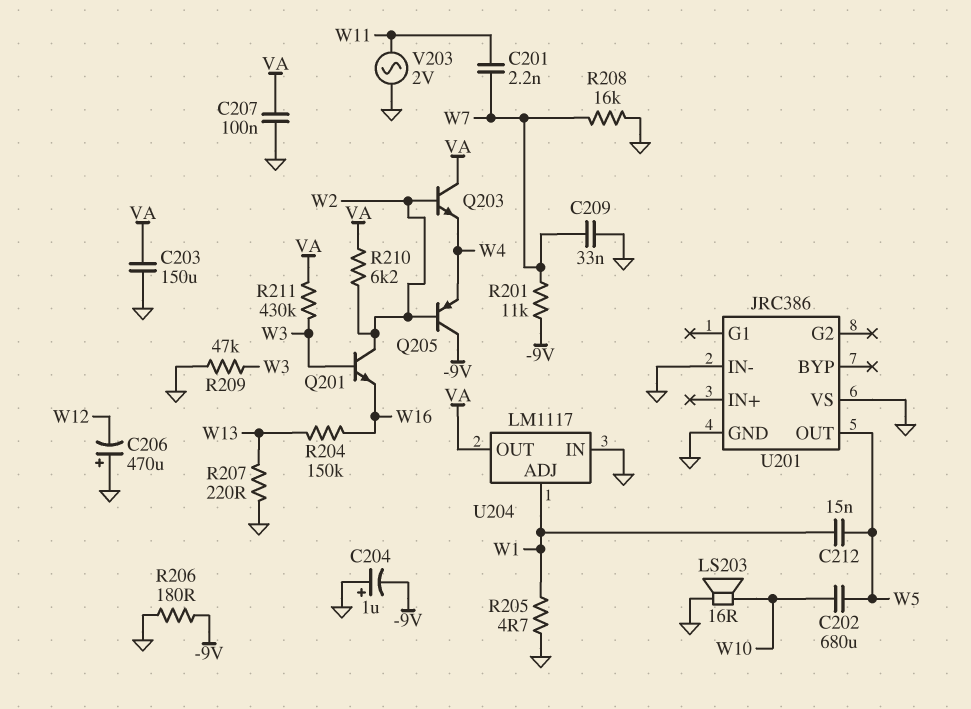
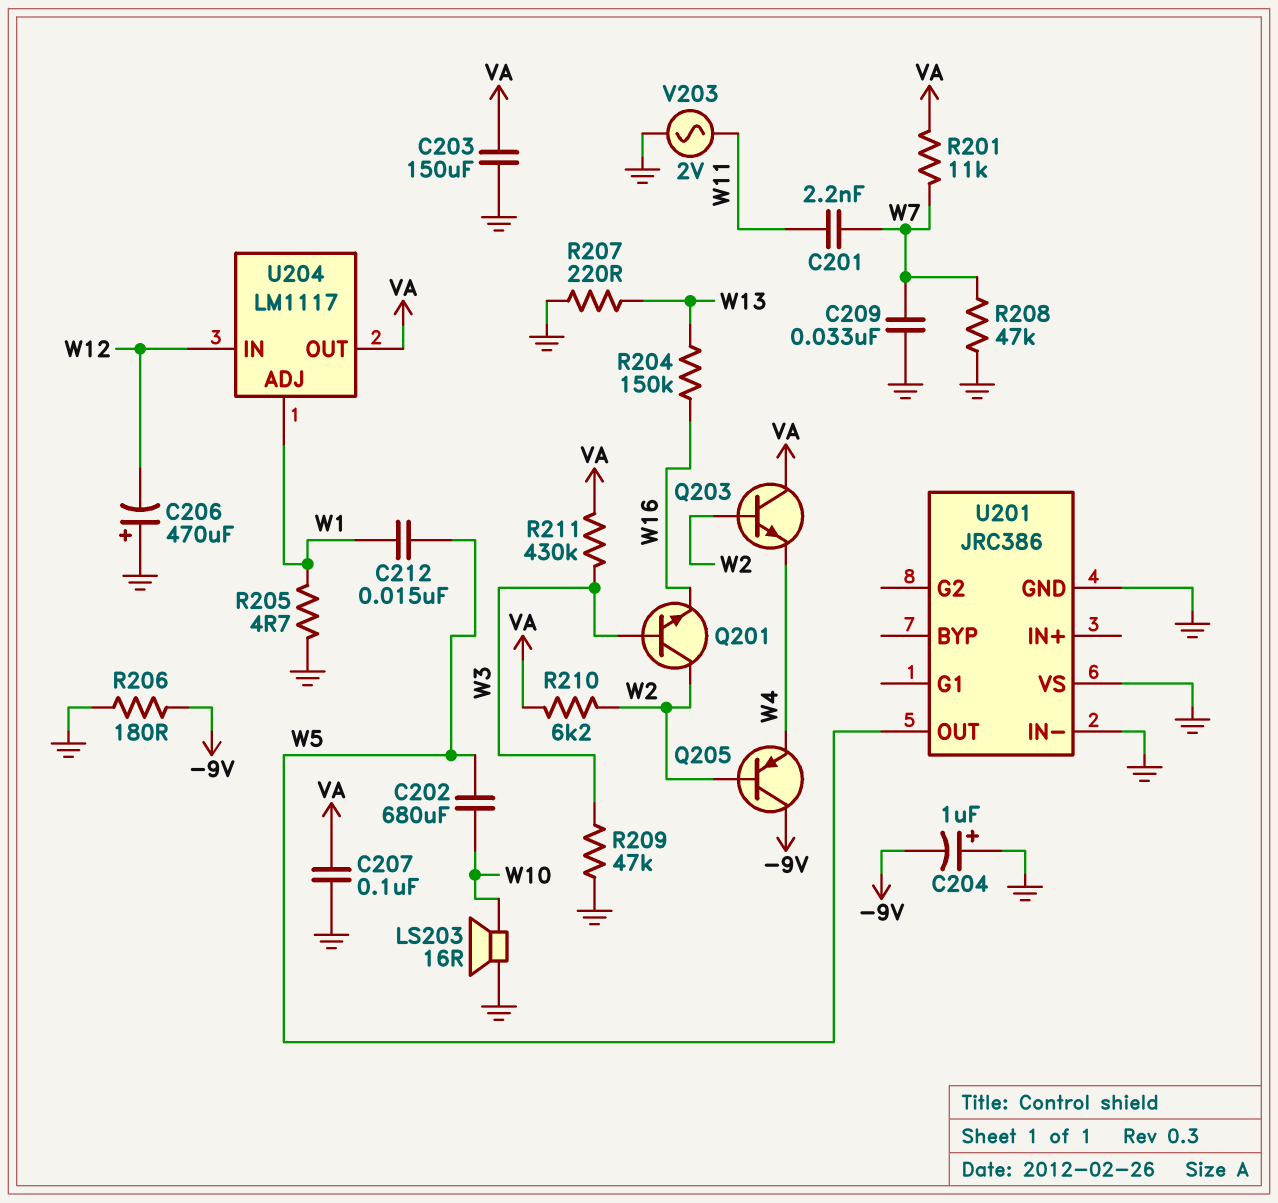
R201: 11k (-9V, W7) -> 11k (VA, W7)
R208: 16k (GND, W7) -> 47k (GND, W7)
U204 pin IN: GND -> W12

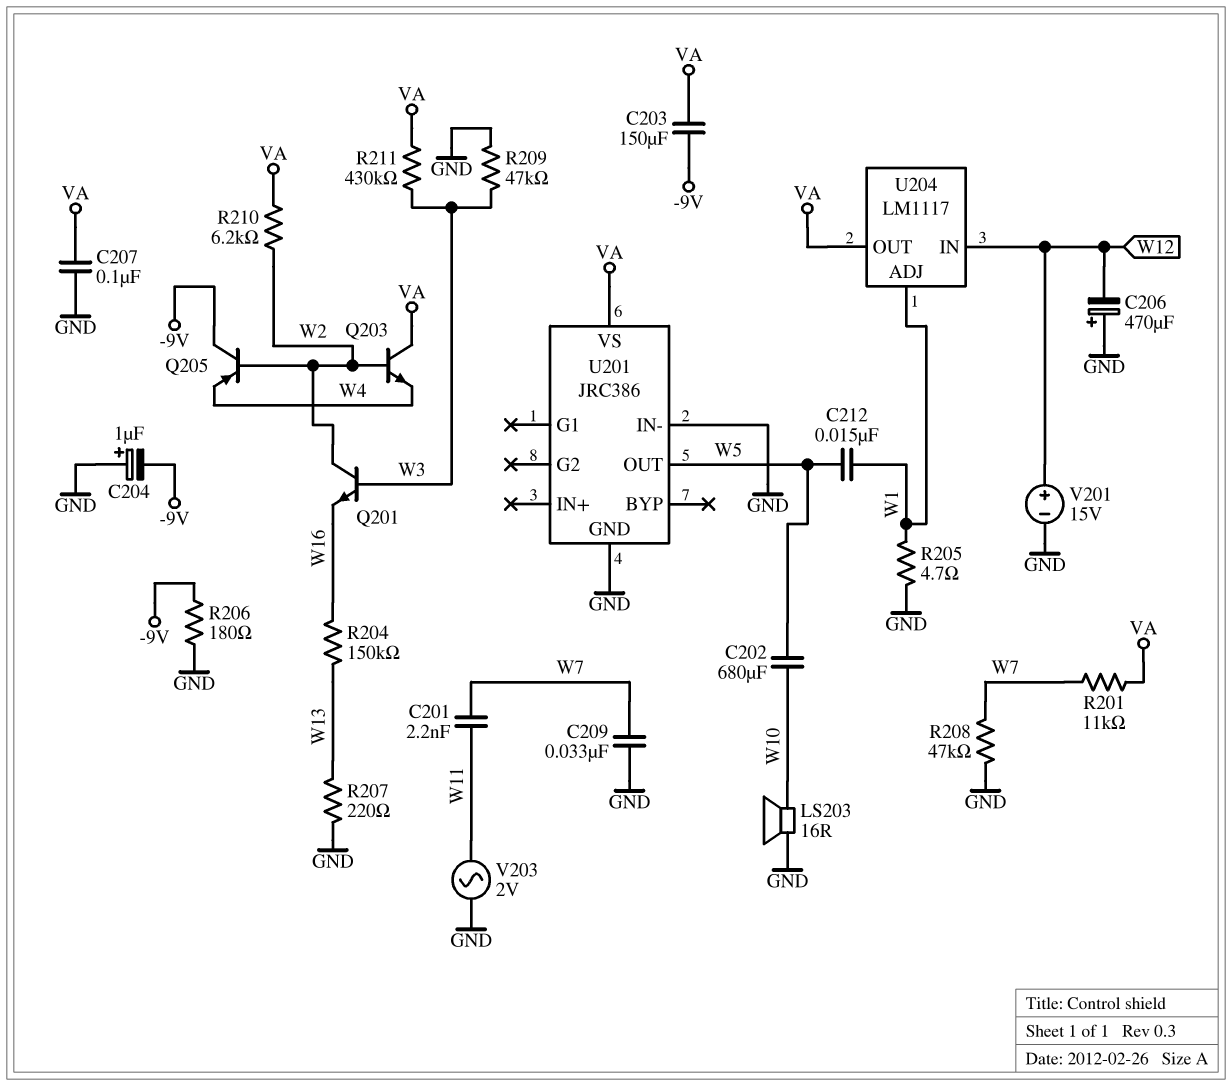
C203: 150uF (GND, VA) -> 150uF (-9V, VA)
U201 pin VS: GND -> VA
V201: none -> 15V (plus W12, minus GND)

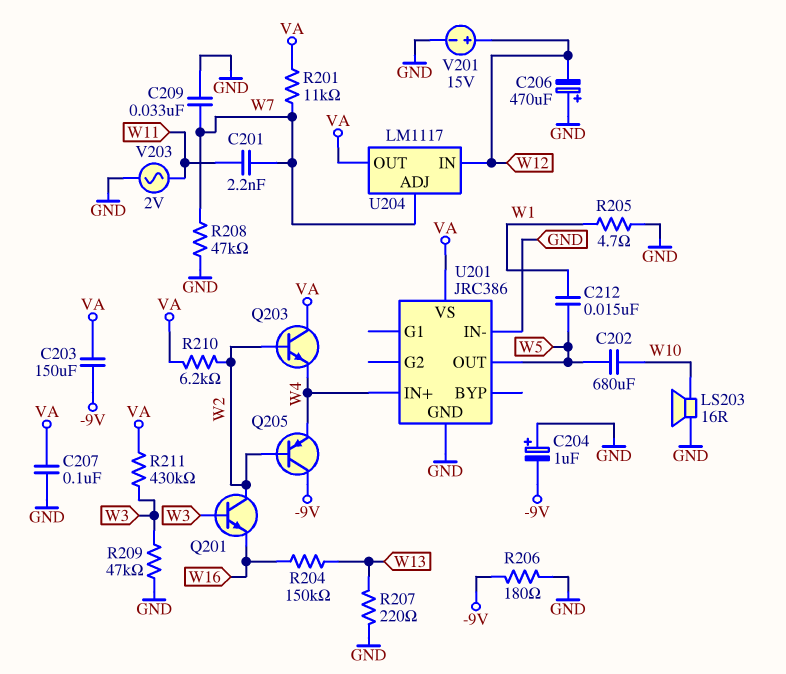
U201 pin IN+: none -> W4
U204 pin ADJ: W1 -> W7

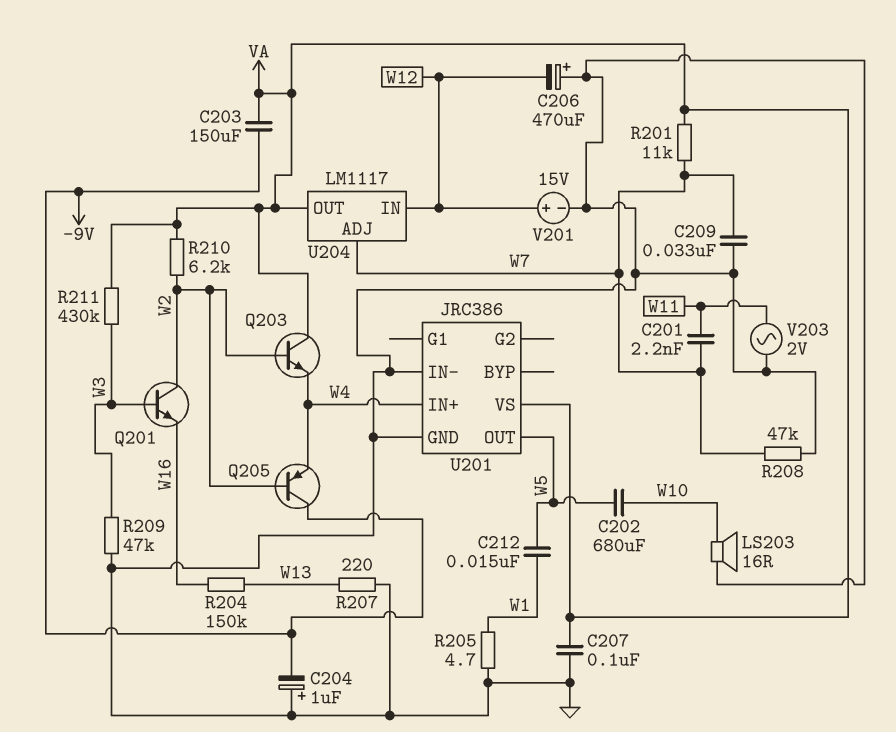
R206: 180 (-9V, GND) -> none

